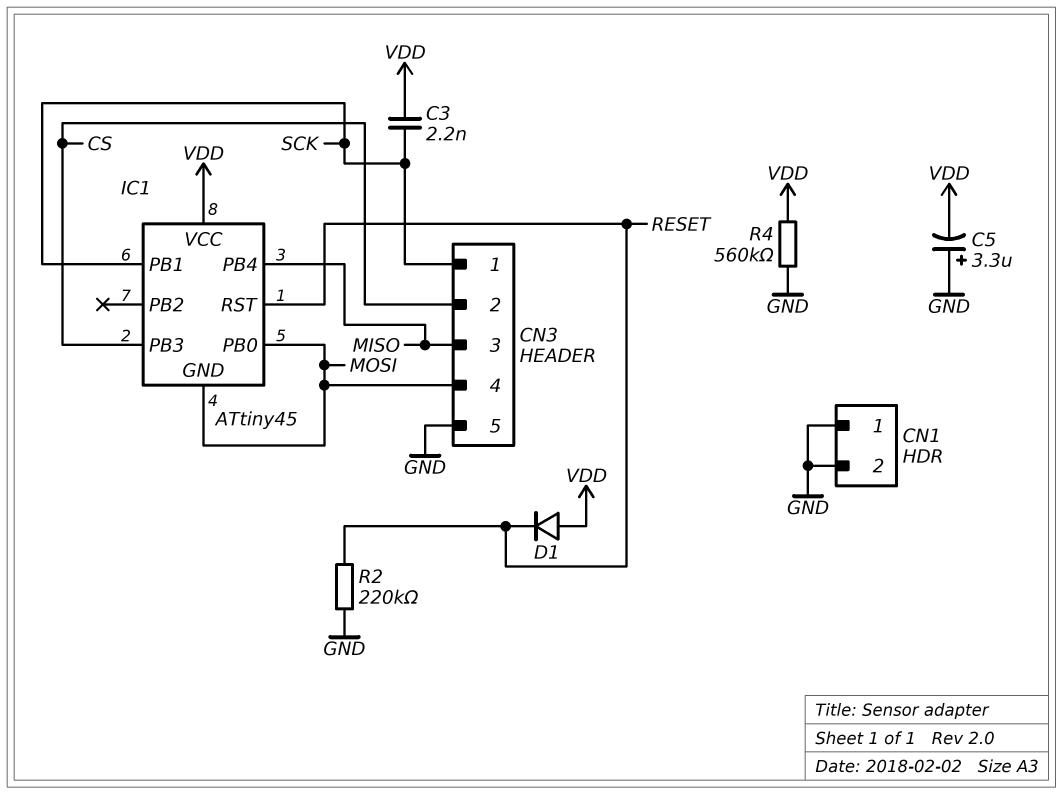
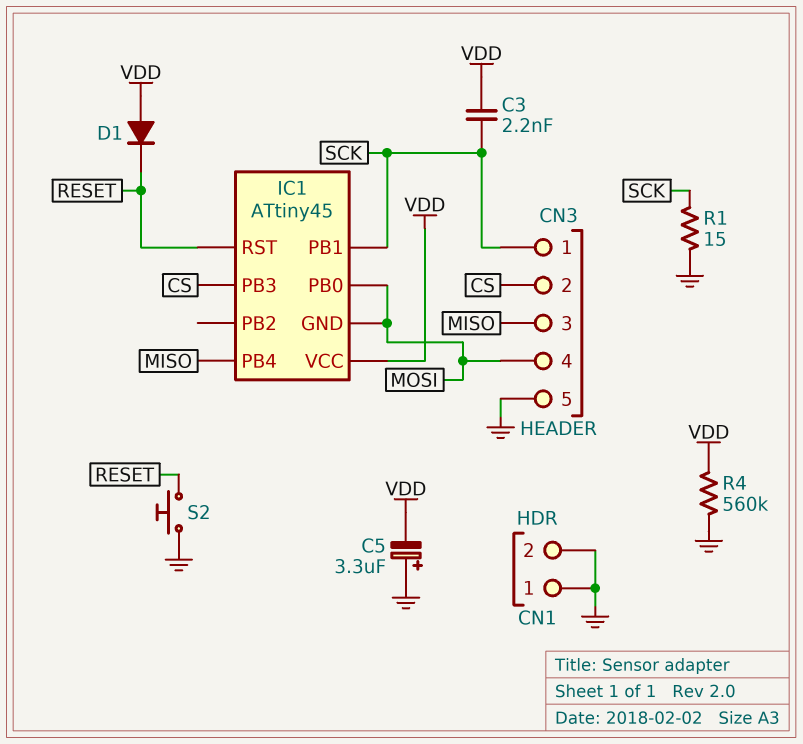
R1: none -> 15 (GND, SCK)
R2: 220k (GND, RESET) -> none
S2: none -> button (GND, RESET)

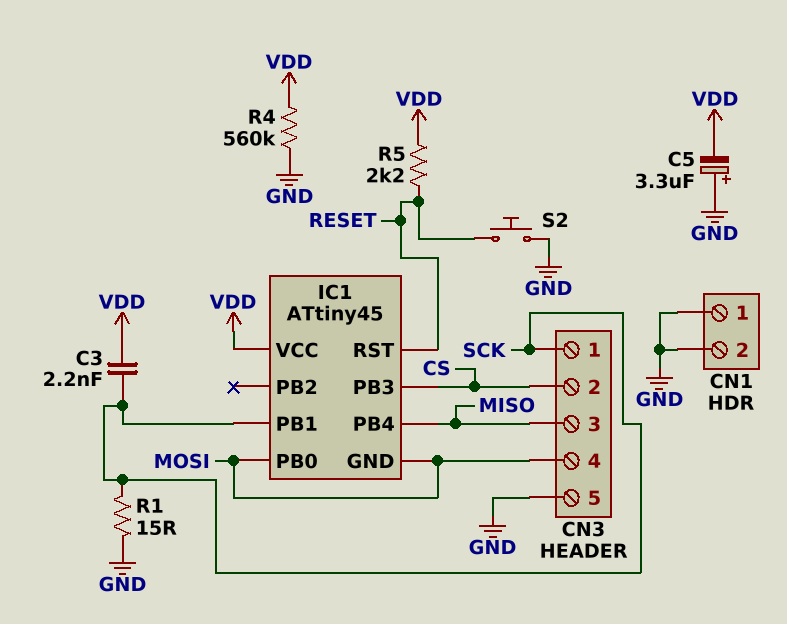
D1: diode (A VDD, K RESET) -> none
R5: none -> 2.2k (RESET, VDD)

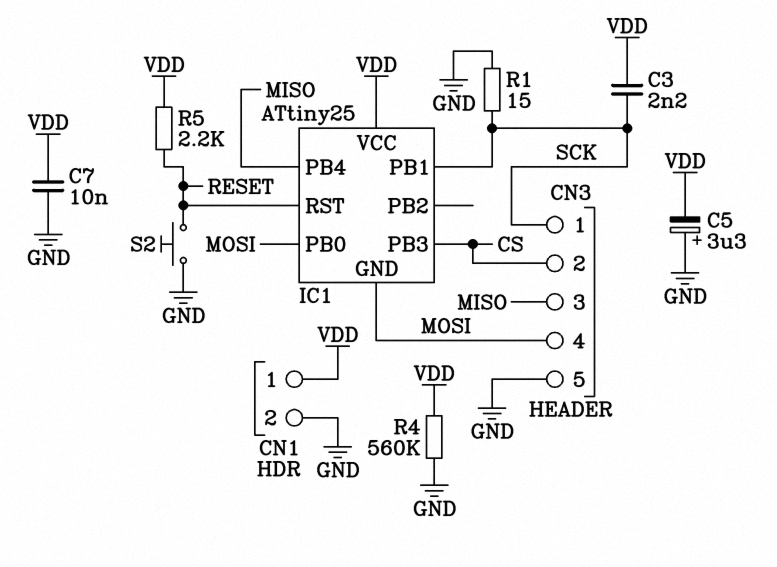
C7: none -> 10nF (GND, VDD)
CN1 pin 1: GND -> VDD
IC1: ATtiny45 -> ATtiny25

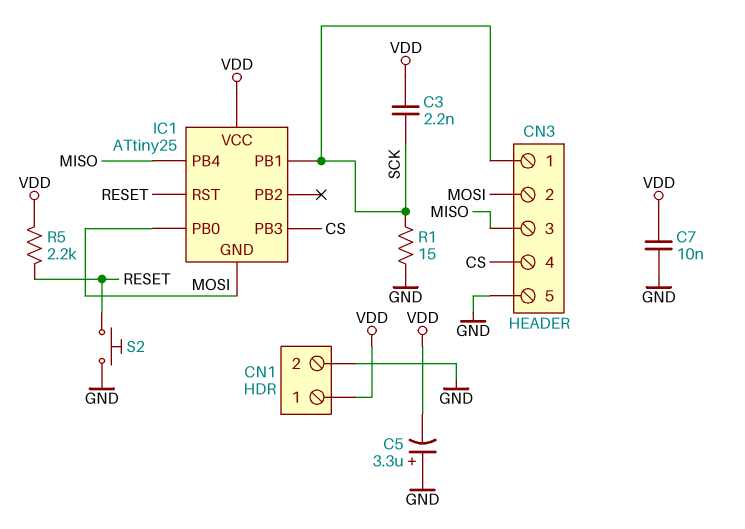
CN3 pin 2: CS -> MOSI
CN3 pin 4: MOSI -> CS
R4: 560k (GND, VDD) -> none

